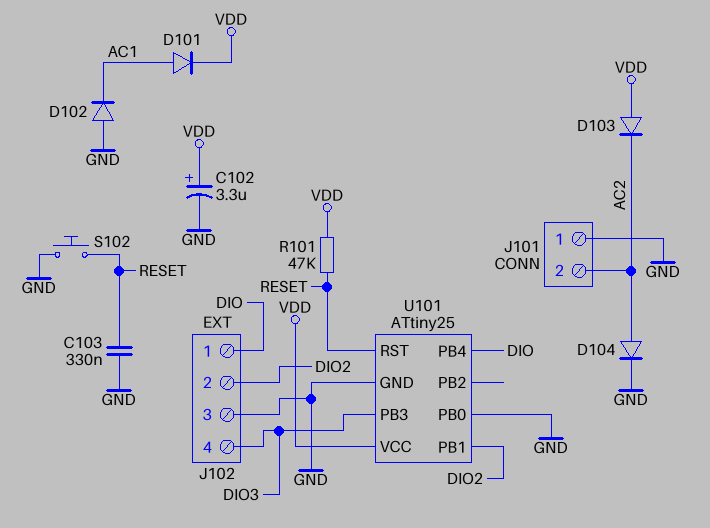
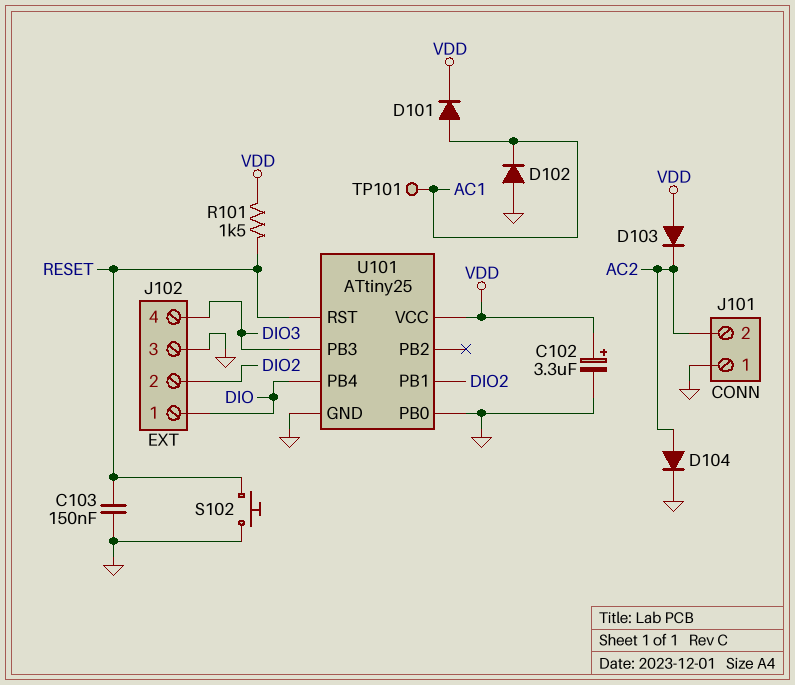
C103: 330nF (GND, RESET) -> 150nF (GND, RESET)
R101: 47k (RESET, VDD) -> 1.5k (RESET, VDD)
TP101: none -> test point (AC1)

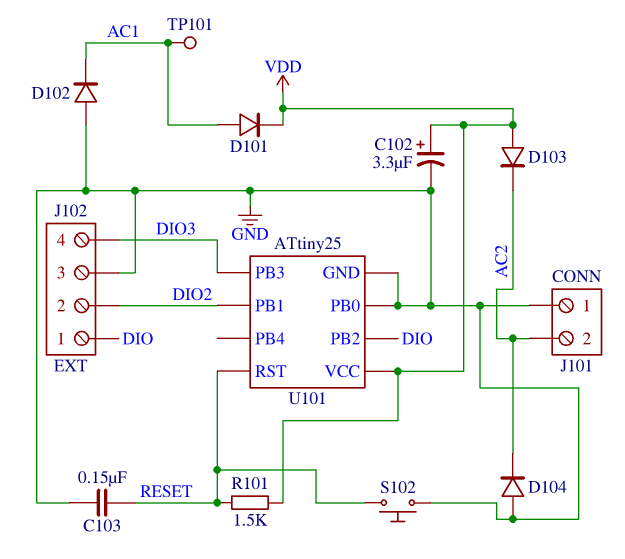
D104: diode (A AC2, K GND) -> diode (A GND, K AC2)
U101 pin PB2: none -> DIO
U101 pin PB4: DIO -> none

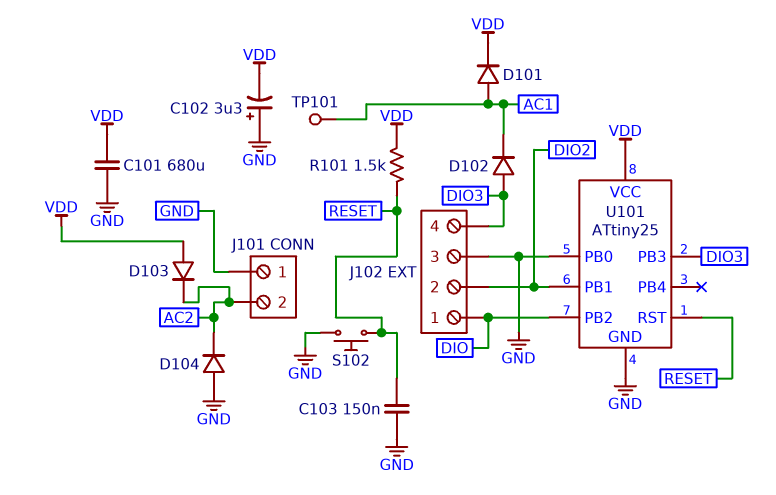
C101: none -> 680uF (GND, VDD)
C102: 3.3uF (plus VDD, minus GND) -> 3.3uF (plus GND, minus VDD)
D102: diode (A GND, K AC1) -> diode (A DIO3, K AC1)

